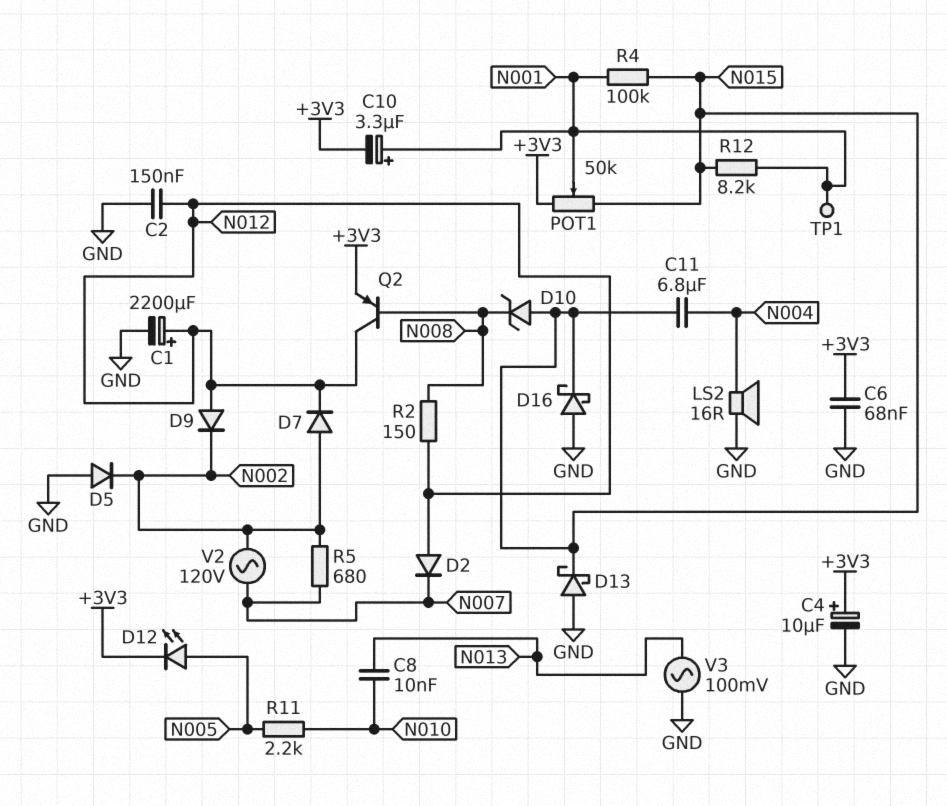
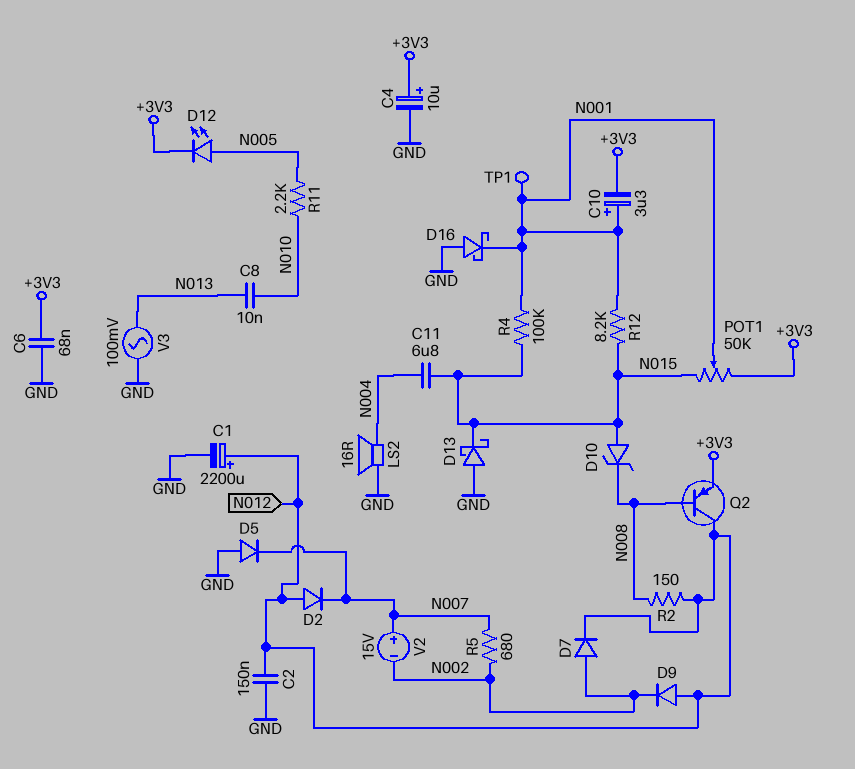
D5: diode (A GND, K N002) -> diode (A GND, K N007)
D16: schottky (A GND, K N015) -> schottky (A GND, K N001)
V2: AC 120V (N002, N007) -> 15V (plus N007, minus N002)

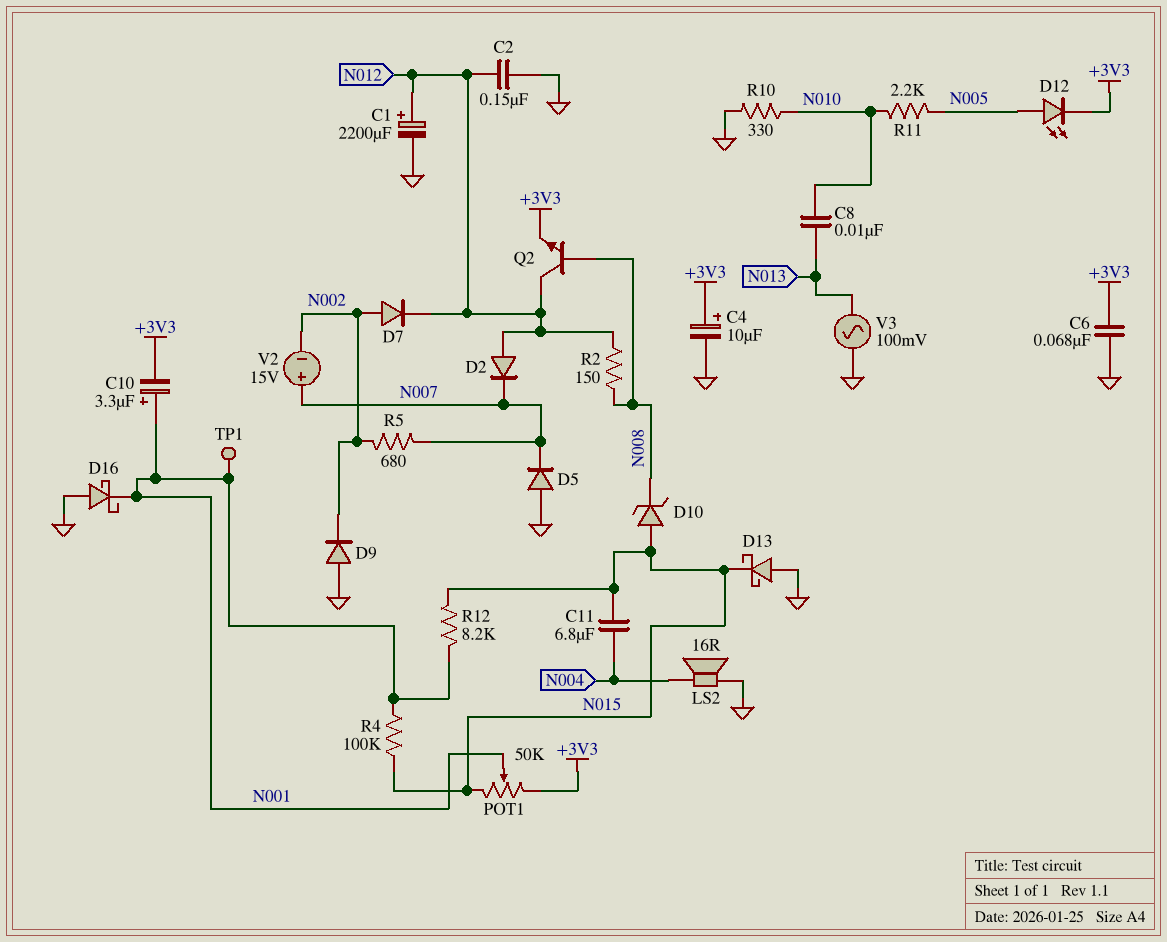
D9: diode (A N012, K N002) -> diode (A GND, K N002)
Q2: PNP (B N008, C N012, E +3V3) -> NPN (B N008, C N012, E +3V3)
R10: none -> 330 (GND, N010)

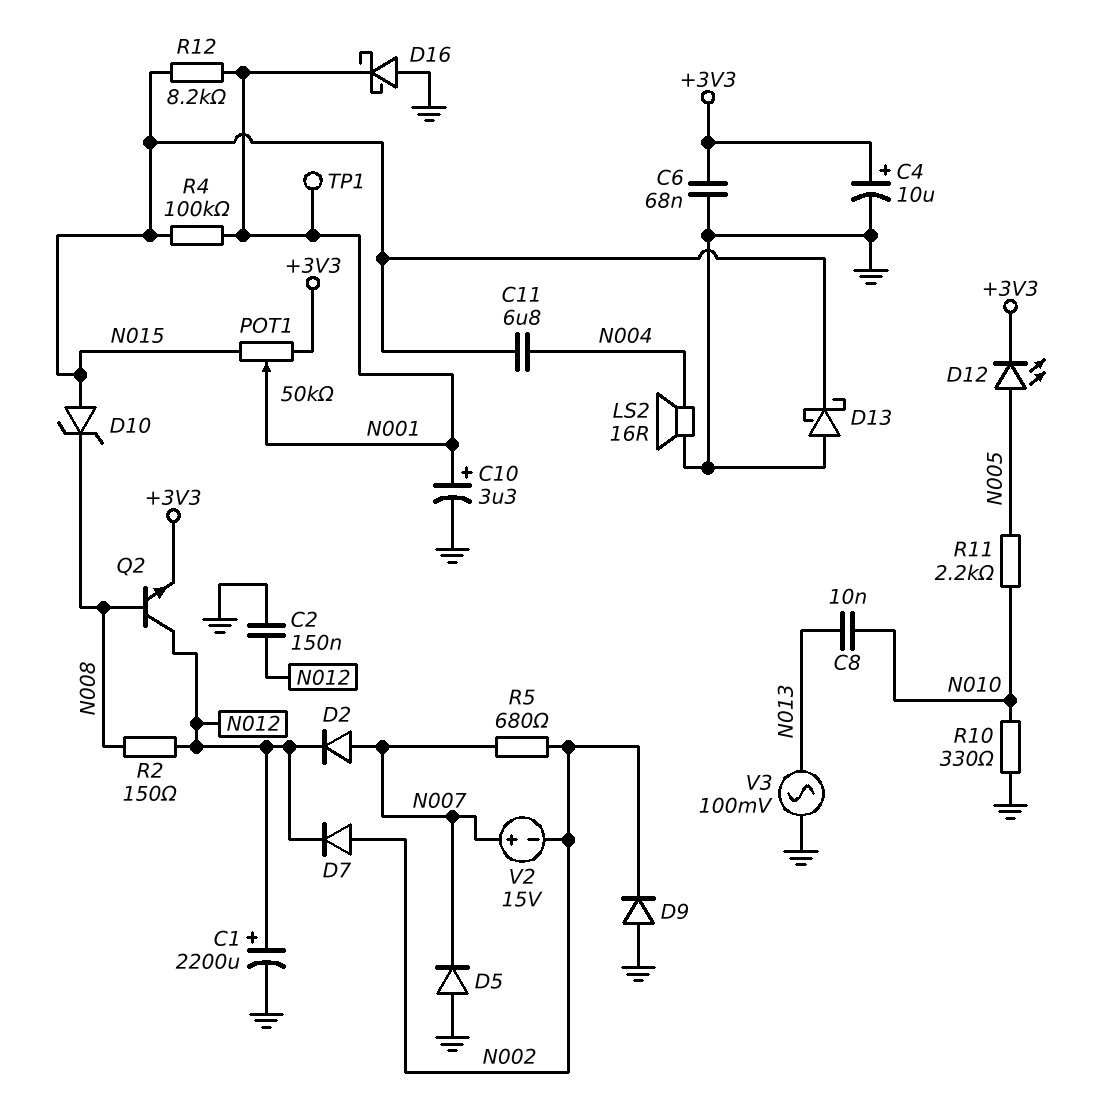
C10: 3.3uF (plus N001, minus +3V3) -> 3.3uF (plus N001, minus GND)
D2: diode (A N012, K N007) -> diode (A N007, K N012)

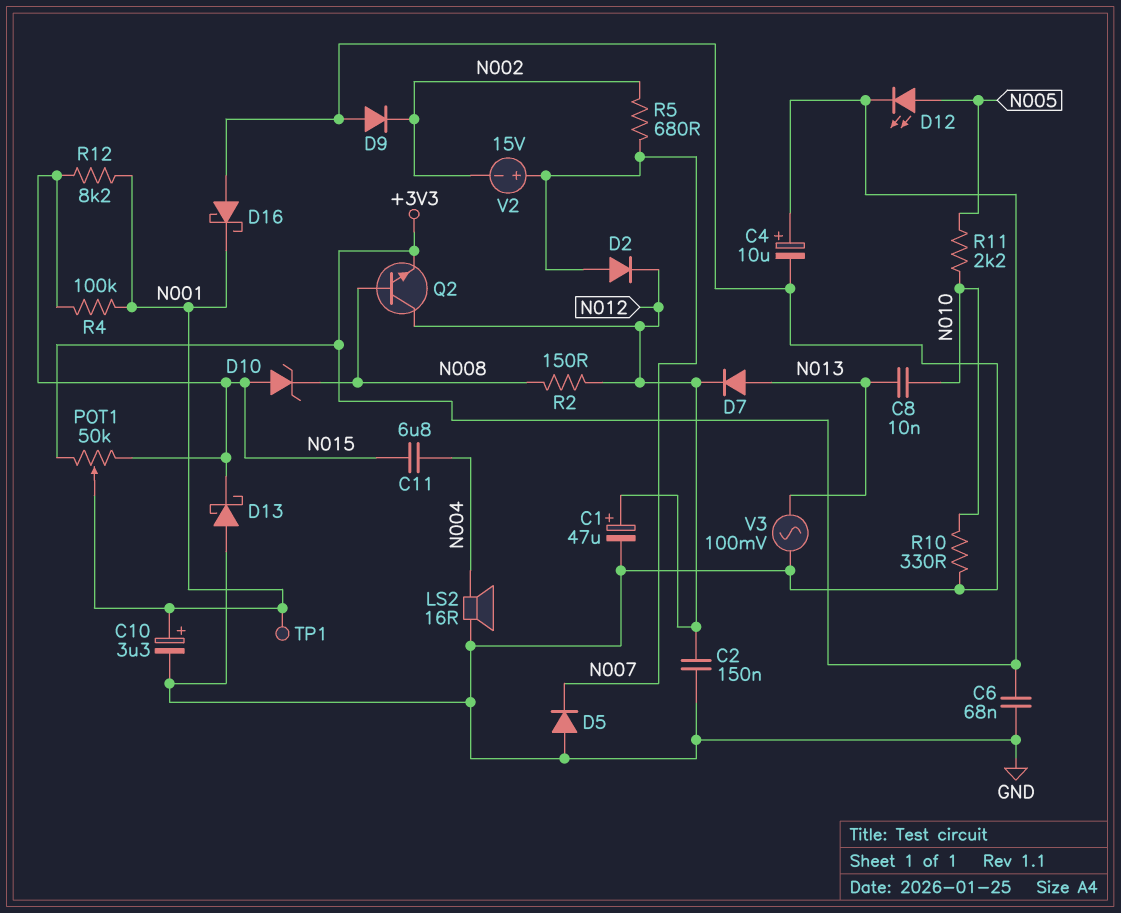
C1: 2200uF (plus N012, minus GND) -> 47uF (plus N012, minus GND)
D7: diode (A N002, K N012) -> diode (A N013, K N012)

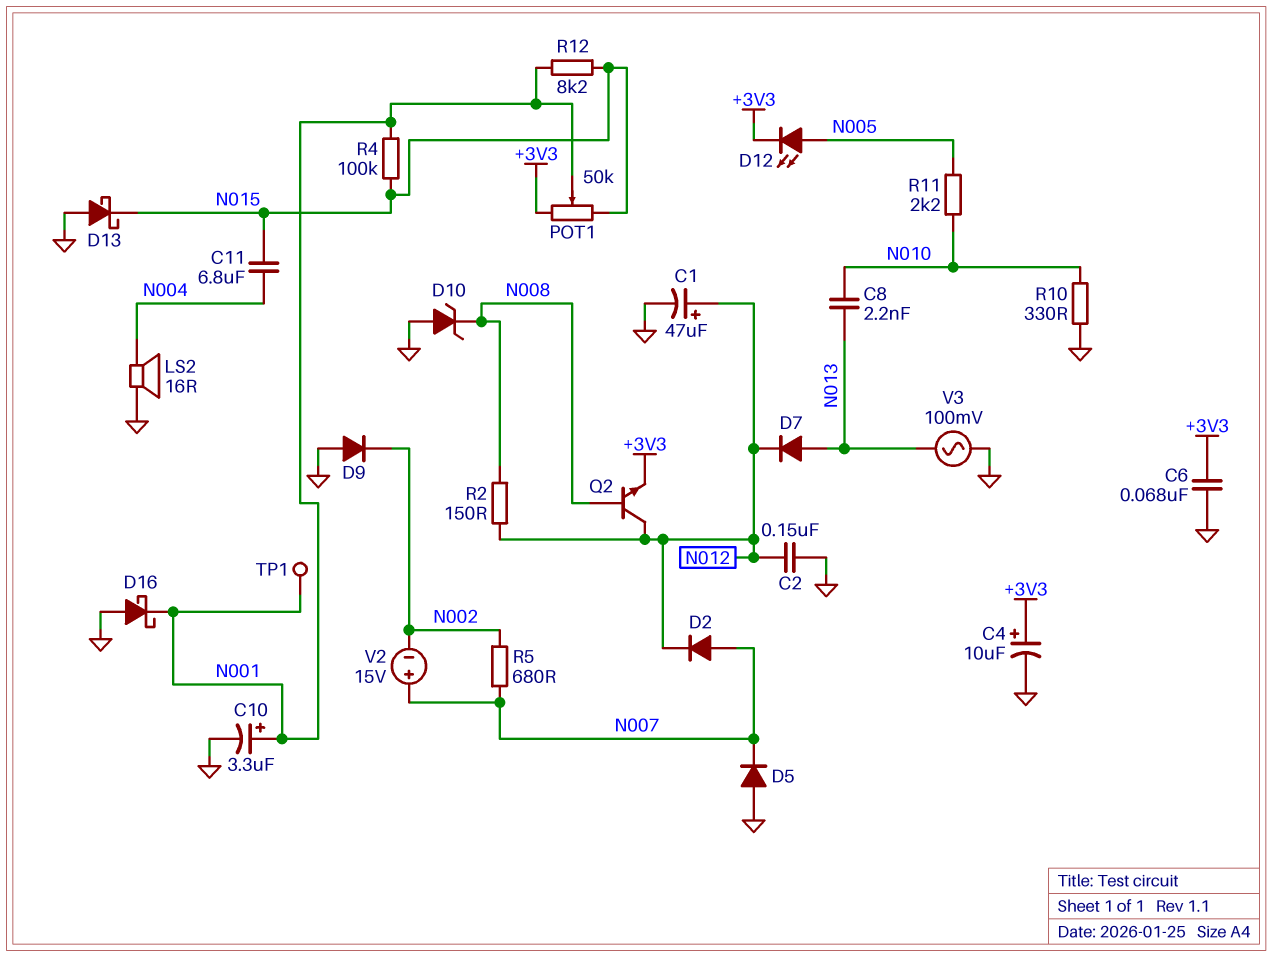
C8: 10nF (N010, N013) -> 2.2nF (N010, N013)
D10: zener (A N015, K N008) -> zener (A GND, K N008)

